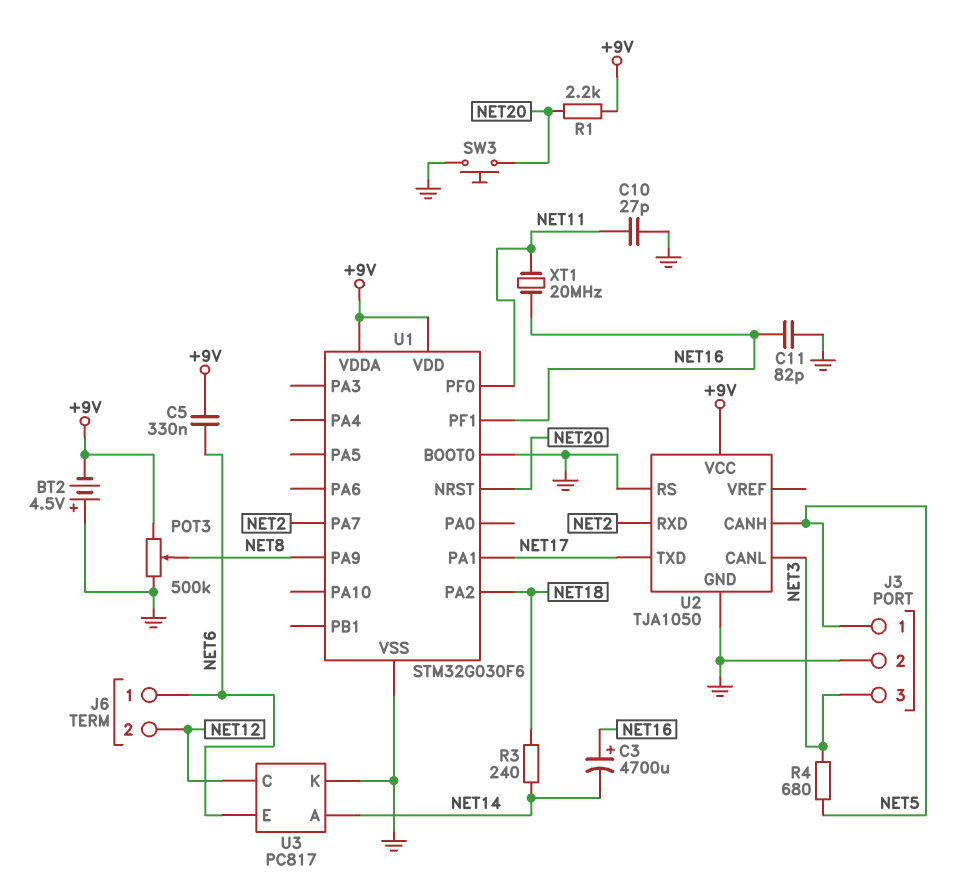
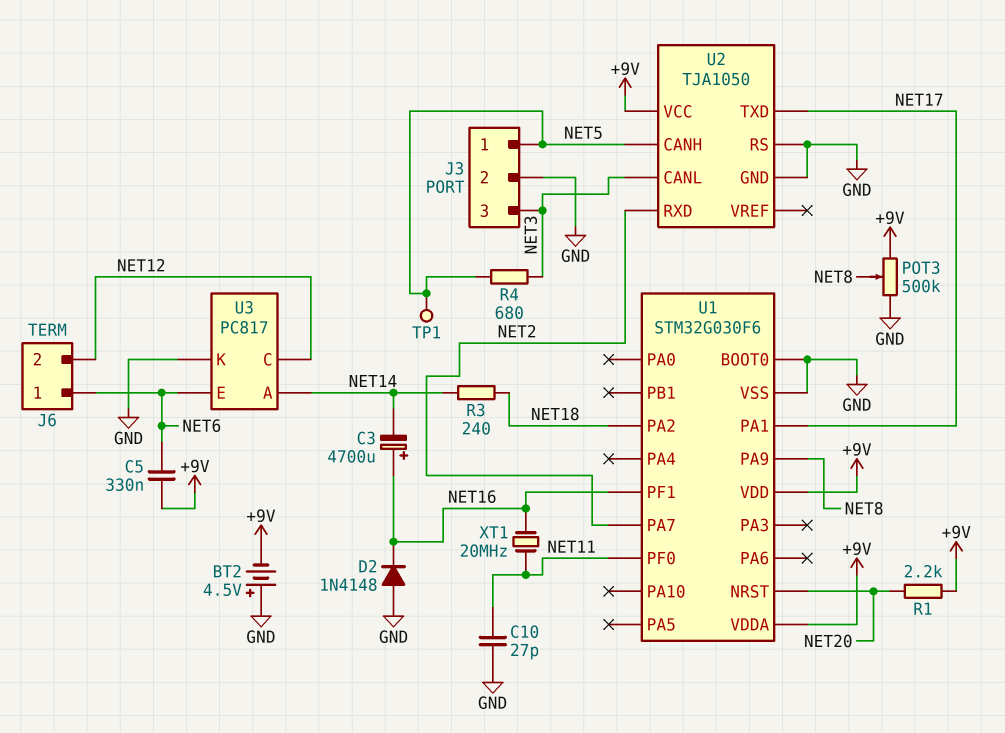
C11: 82pF (GND, NET16) -> none
D2: none -> diode 1N4148 (A GND, K NET16)
SW3: button (GND, NET20) -> none
TP1: none -> test point (NET5)

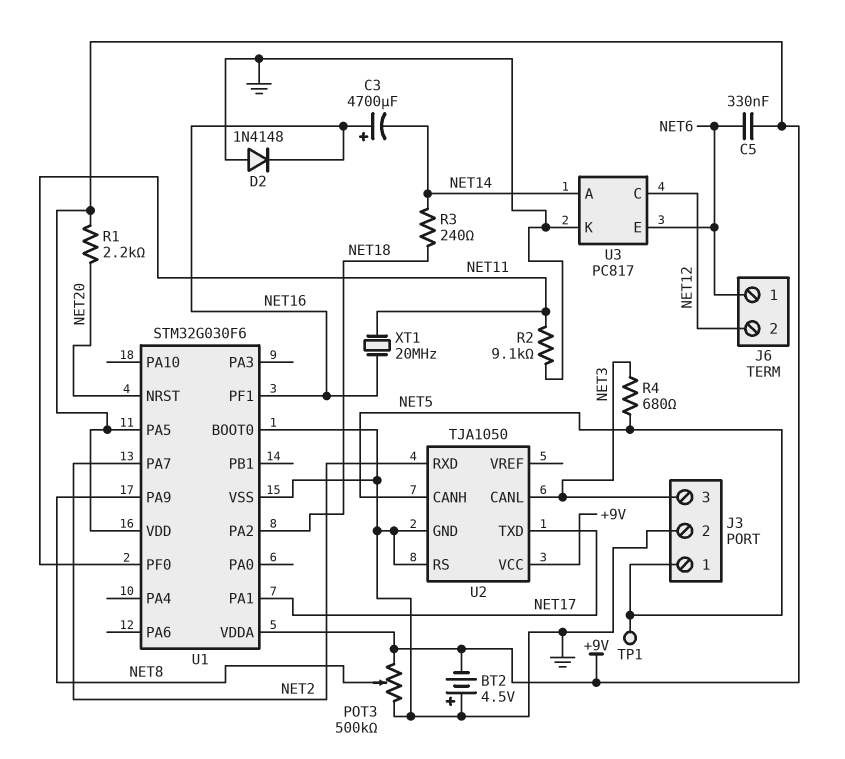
C10: 27pF (GND, NET11) -> none
R2: none -> 9.1k (GND, NET11)
U1 pin PA5: none -> +9V

